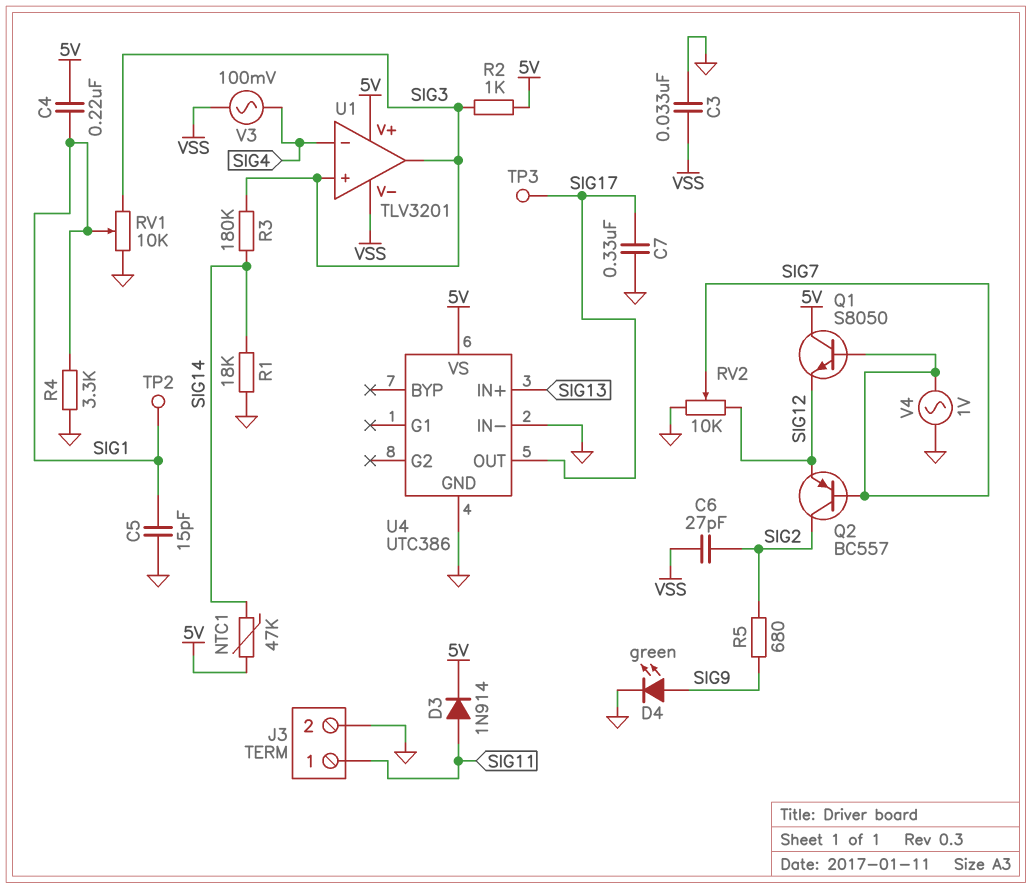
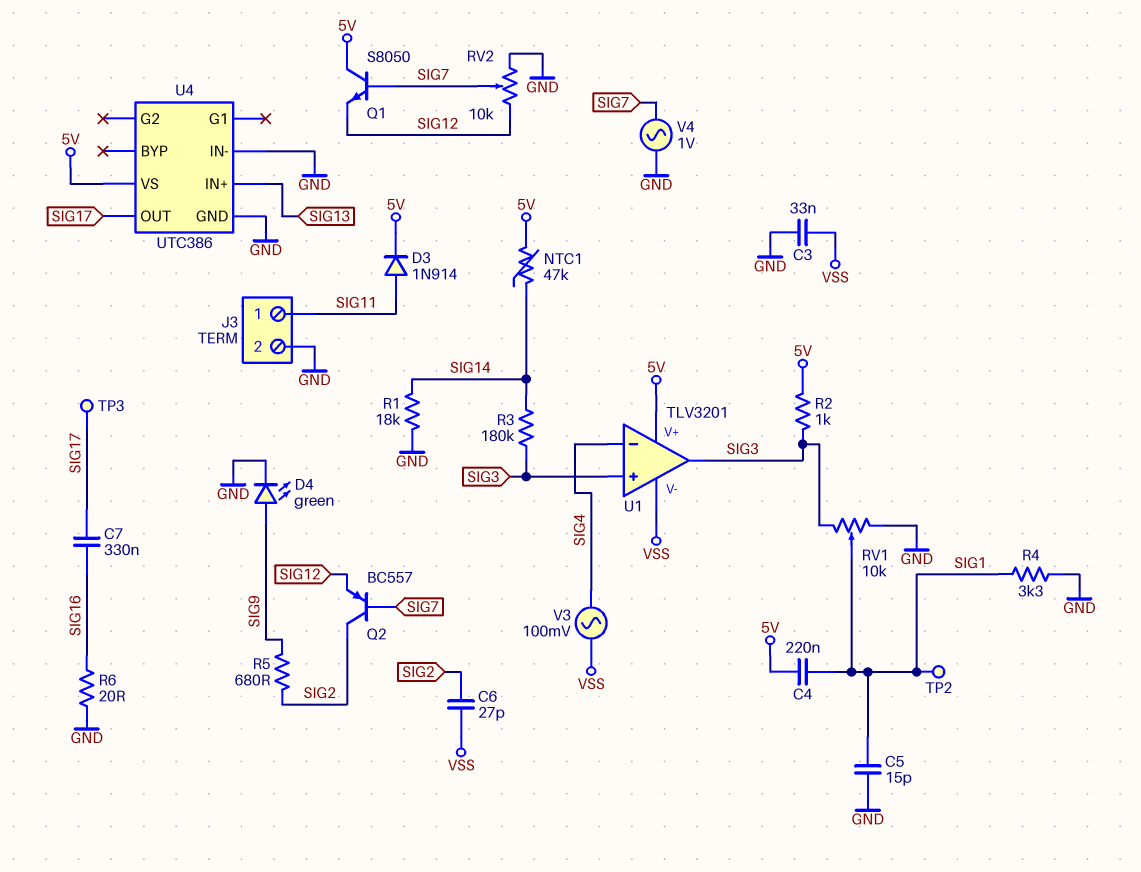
C7: 330nF (GND, SIG17) -> 330nF (SIG16, SIG17)
R6: none -> 20 (GND, SIG16)

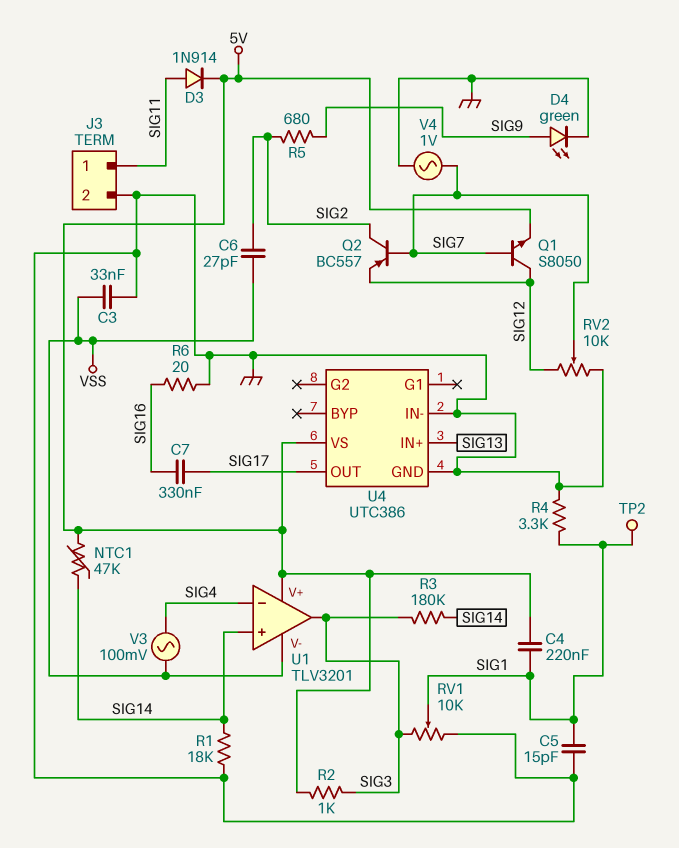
Q1: NPN S8050 (B SIG7, C 5V, E SIG12) -> NPN S8050 (B SIG7, C SIG12, E 5V)
TP3: test point (SIG17) -> none
U1 pin in+: SIG3 -> SIG14

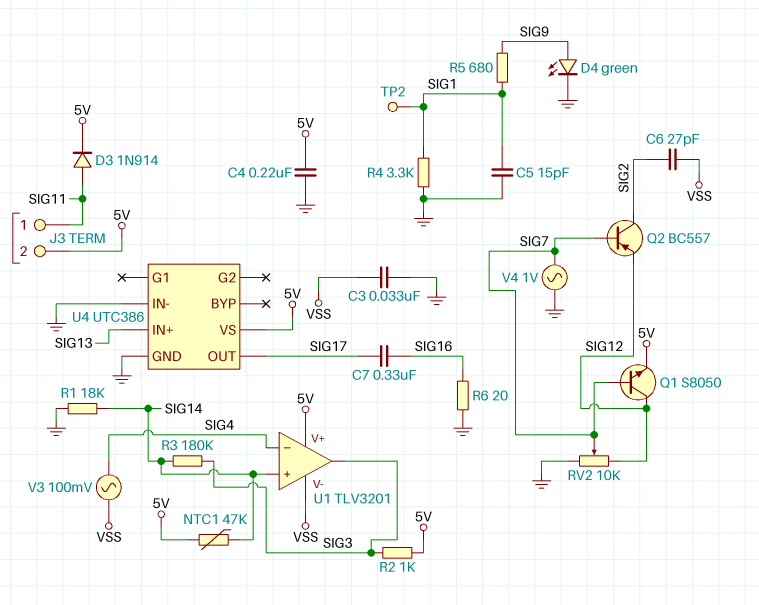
C4: 220nF (5V, SIG1) -> 220nF (5V, GND)
J3 pin 2: GND -> 5V
R5: 680 (SIG2, SIG9) -> 680 (SIG1, SIG9)
RV1: 10k (GND, SIG3, wiper SIG1) -> none

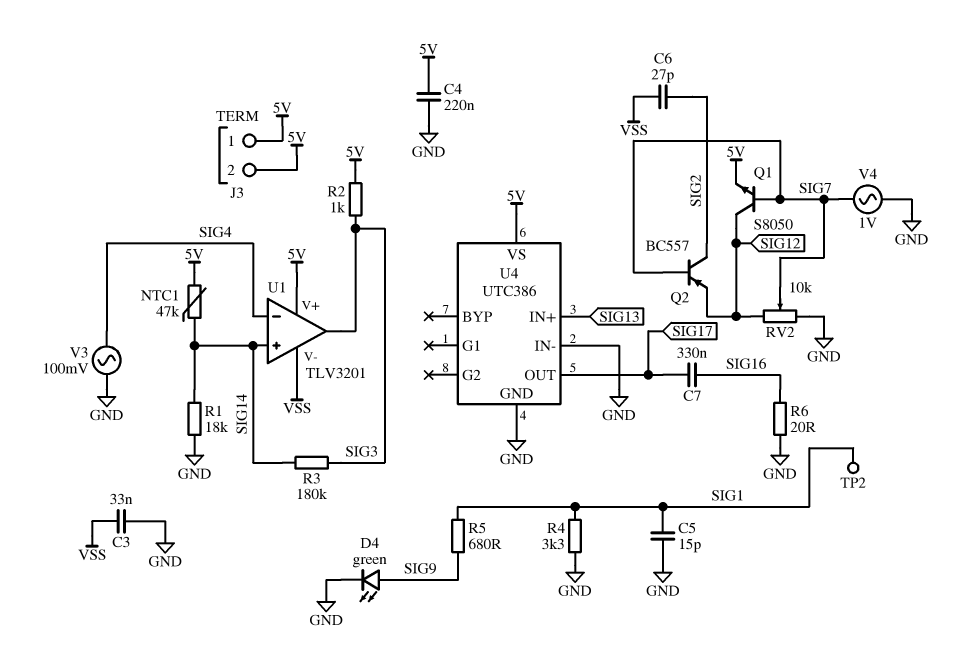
D3: diode 1N914 (A SIG11, K 5V) -> none
J3 pin 1: SIG11 -> 5V
V3: AC 100mV (SIG4, VSS) -> AC 100mV (GND, SIG4)

